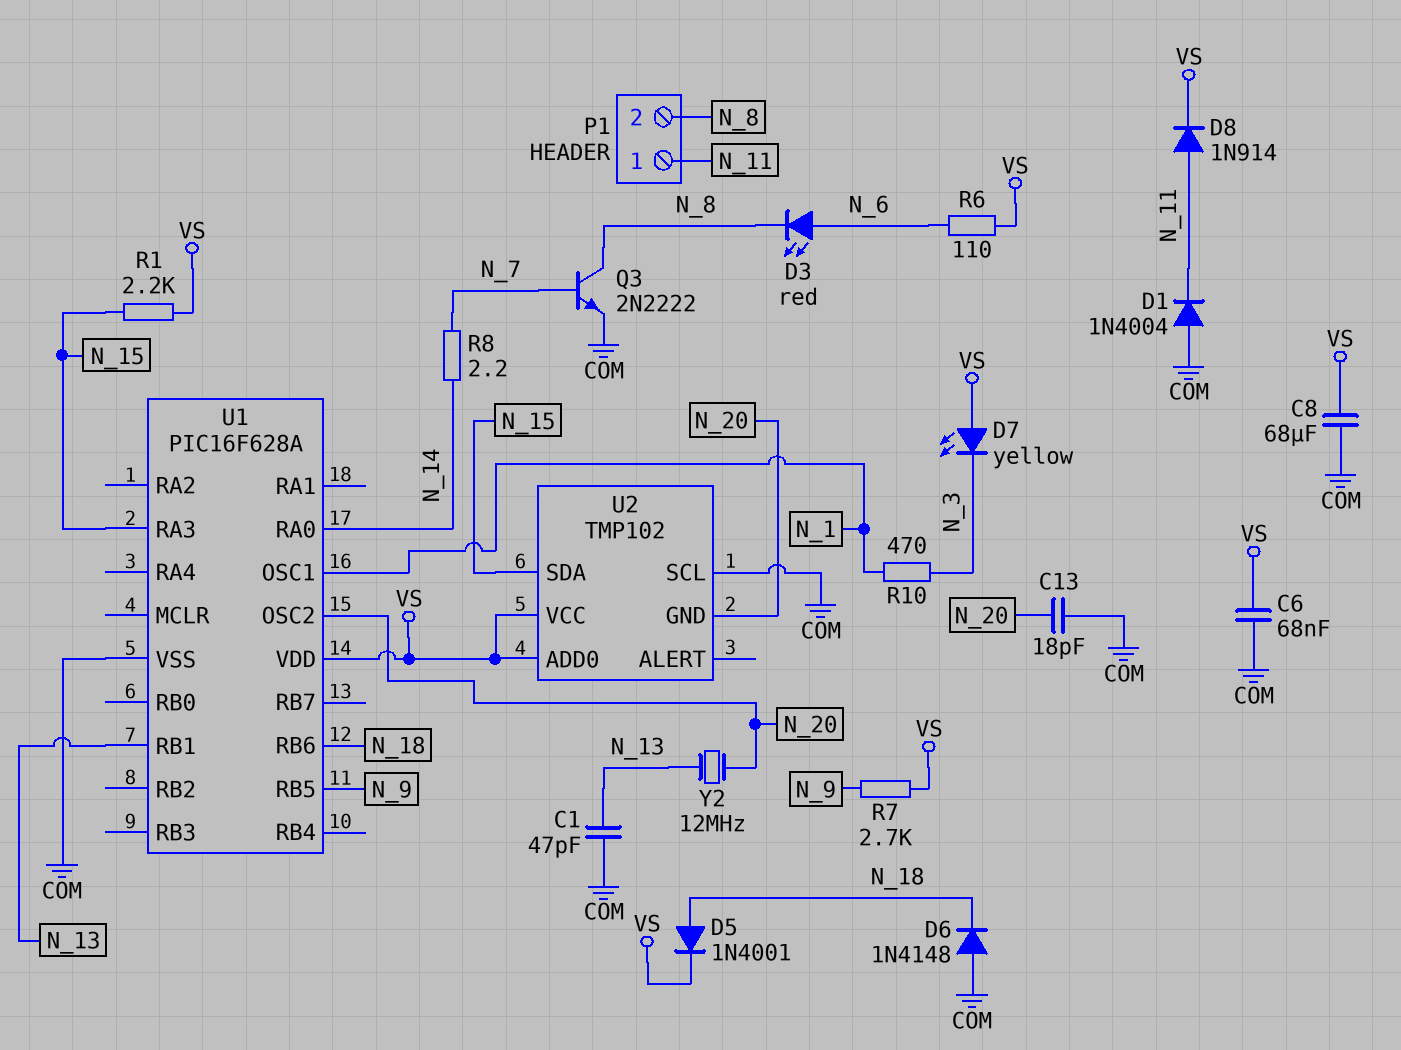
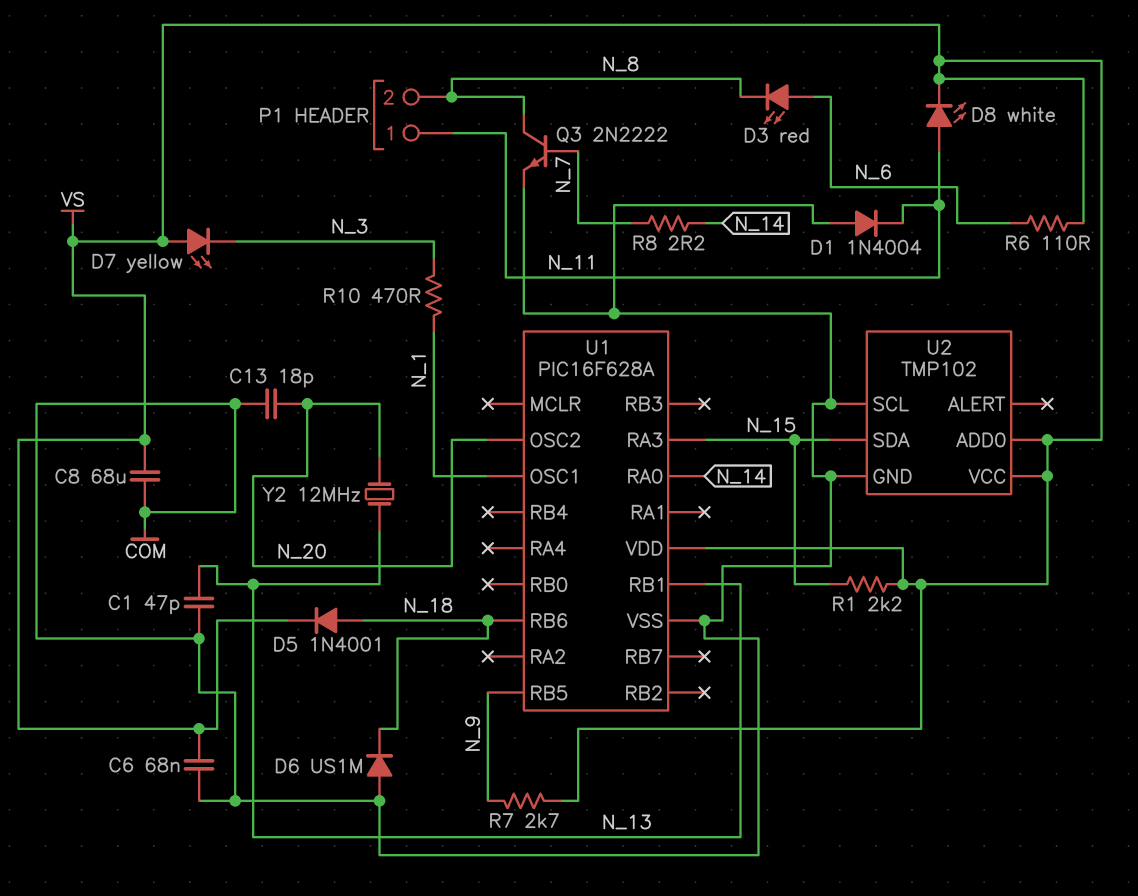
D6: diode 1N4148 (A COM, K N_18) -> diode US1M (A COM, K N_18)
D8: diode 1N914 (A N_11, K VS) -> LED white (A N_11, K VS)
U2 pin GND: N_20 -> COM

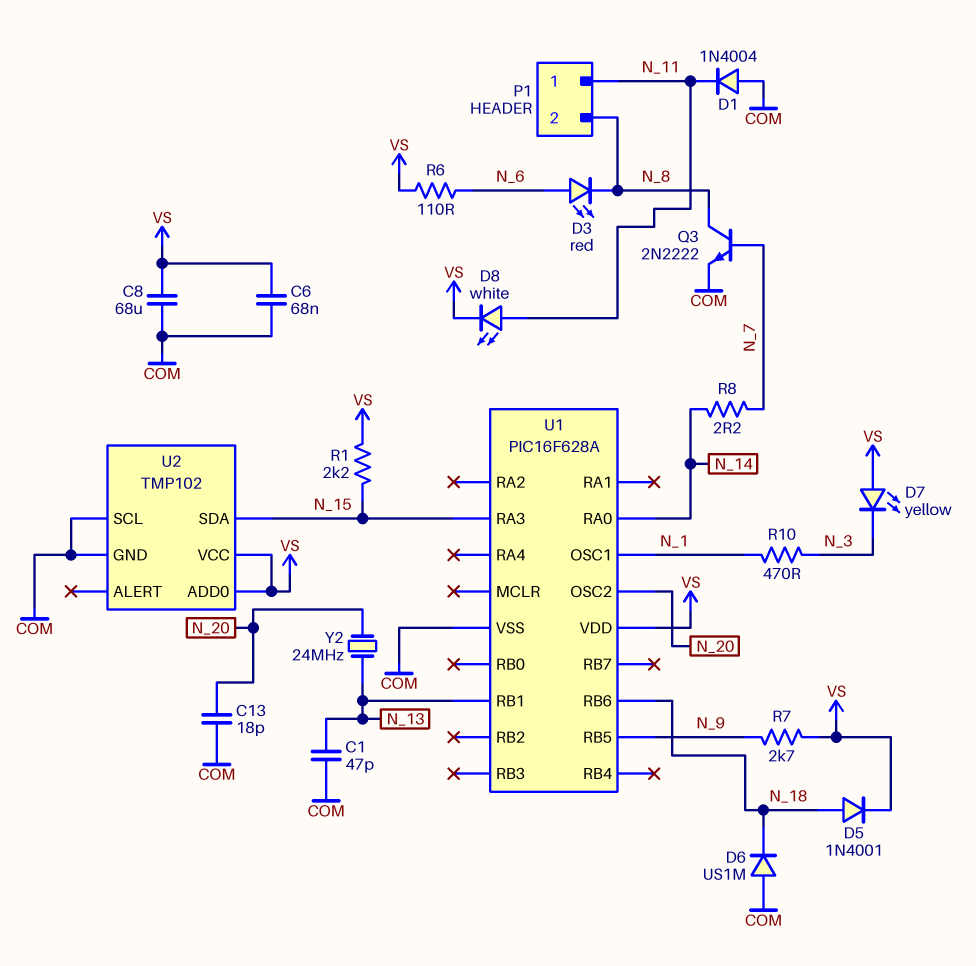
Y2: 12MHz (N_13, N_20) -> 24MHz (N_13, N_20)

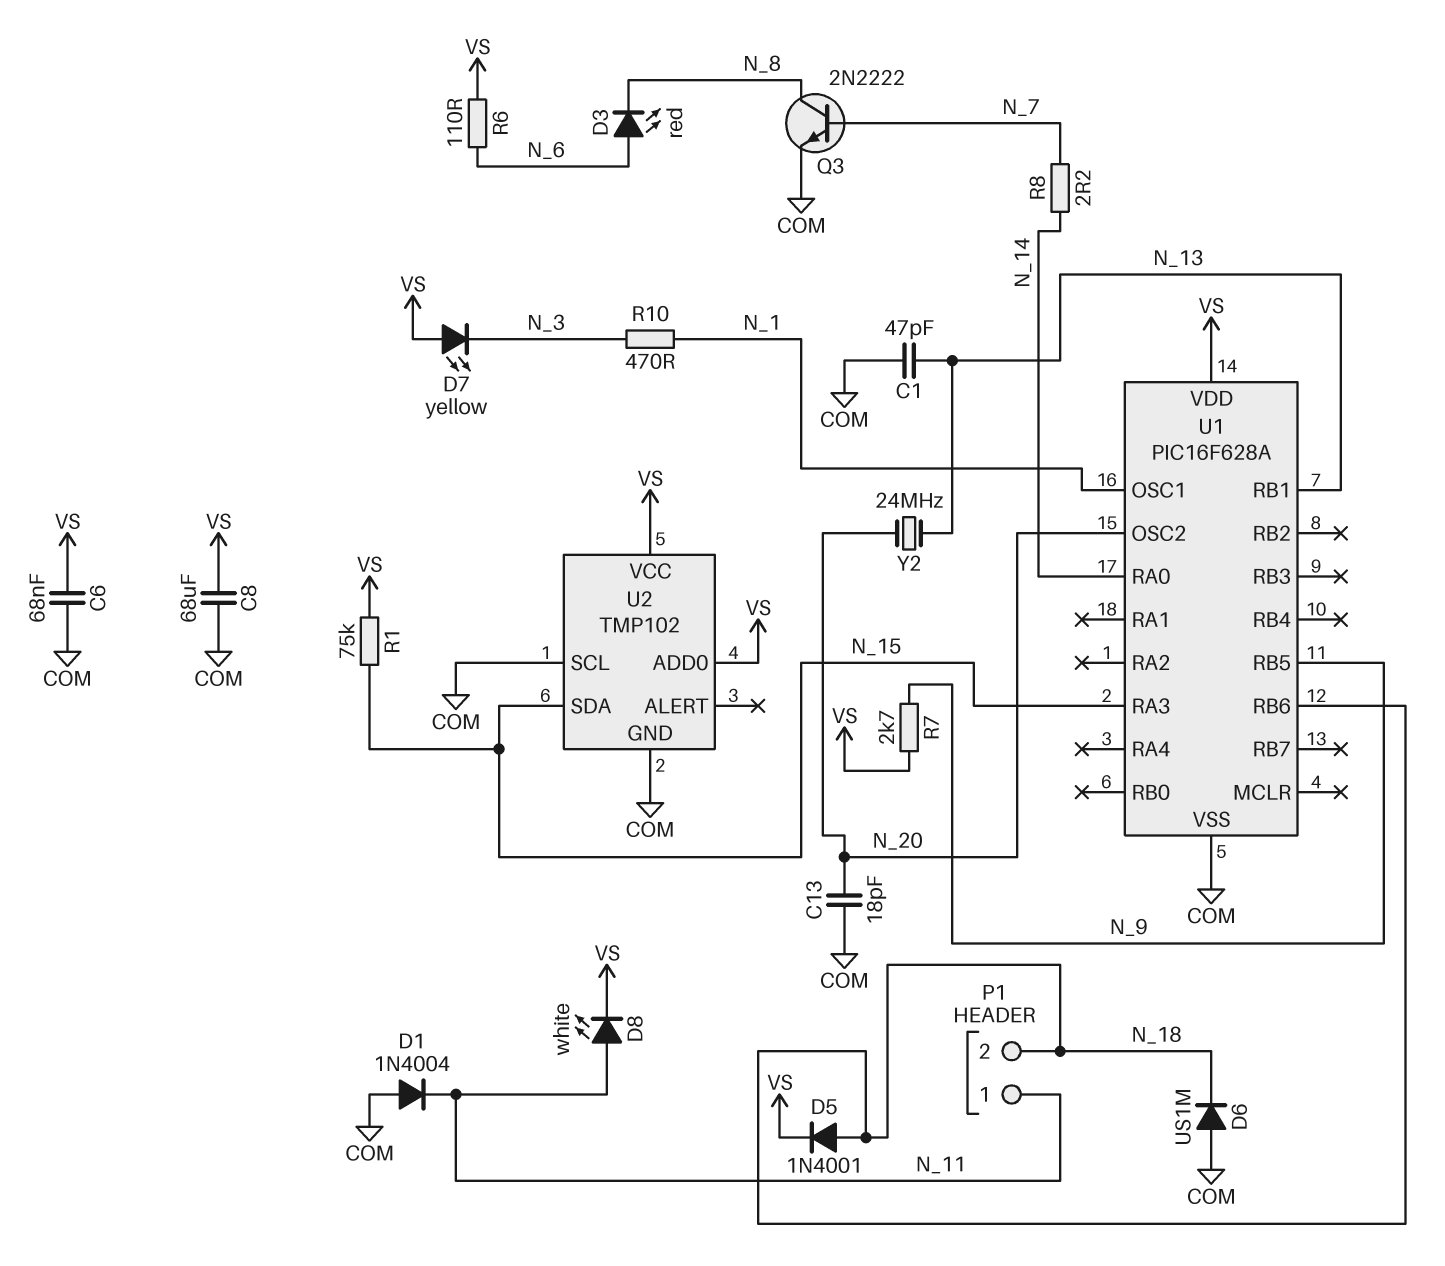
P1 pin 2: N_8 -> N_18
R1: 2.2k (N_15, VS) -> 75k (N_15, VS)

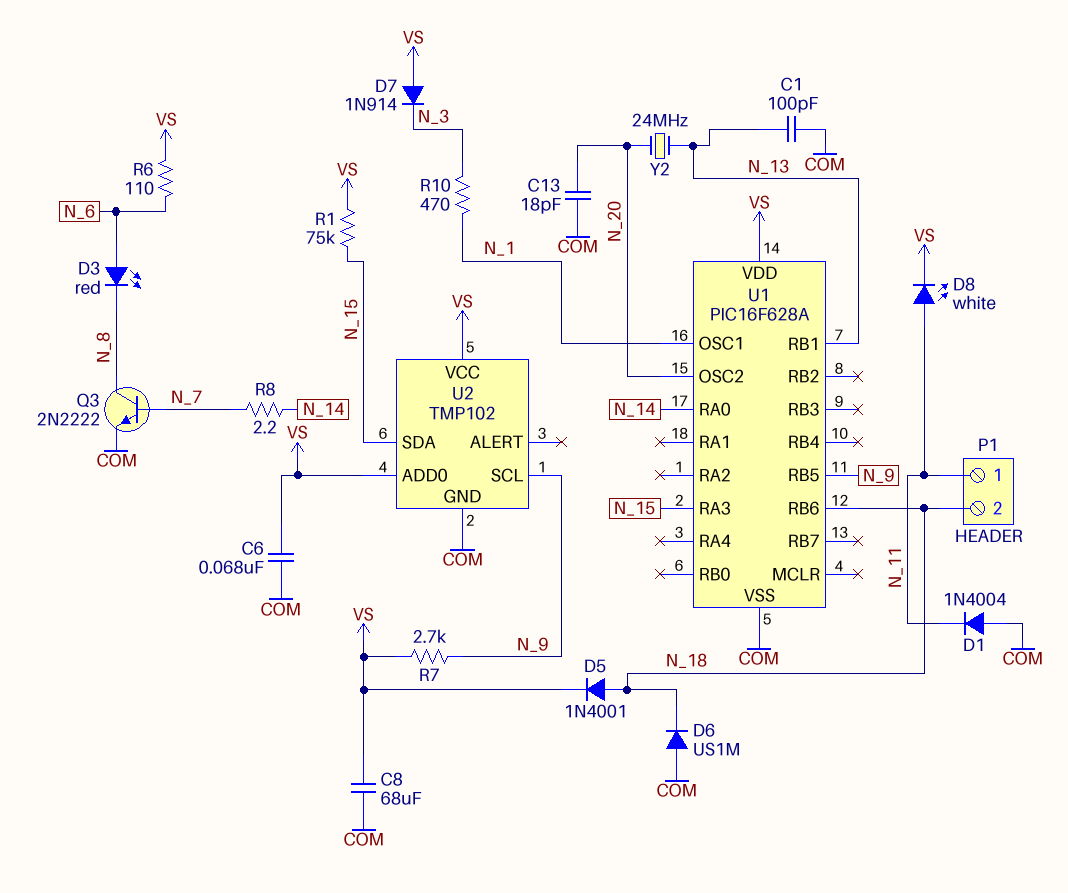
C1: 47pF (COM, N_13) -> 100pF (COM, N_13)
D7: LED yellow (A VS, K N_3) -> diode 1N914 (A VS, K N_3)
U2 pin SCL: COM -> N_9

